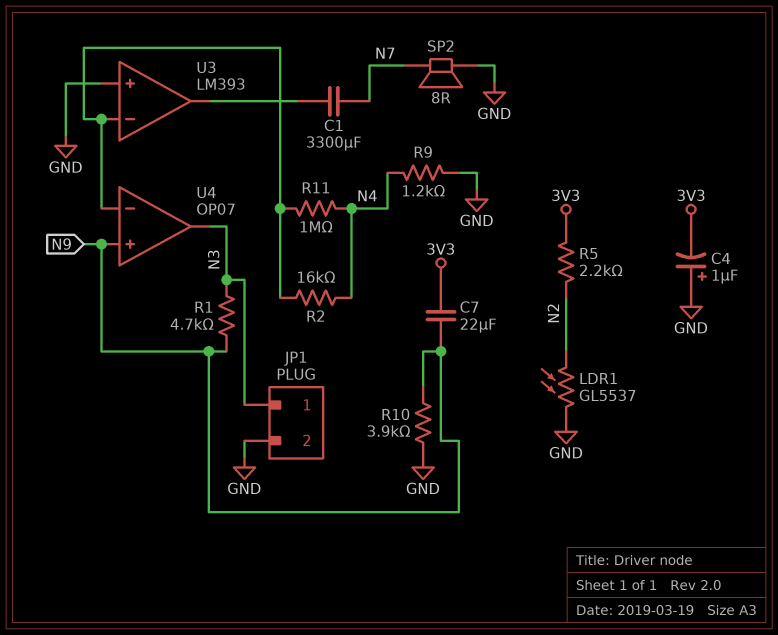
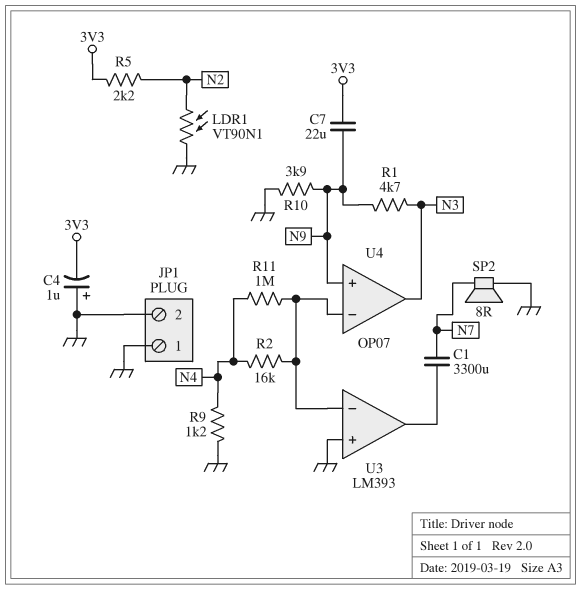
JP1 pin 1: N3 -> GND
LDR1: GL5537 (GND, N2) -> VT90N1 (GND, N2)

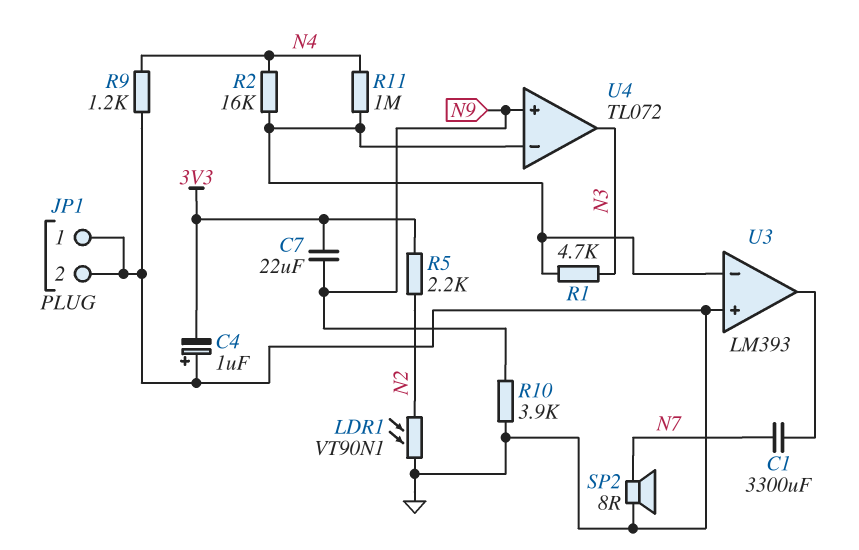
R1: 4.7k (N3, N9) -> 4.7k (N3, U3/in-)
U4: OP07 -> TL072

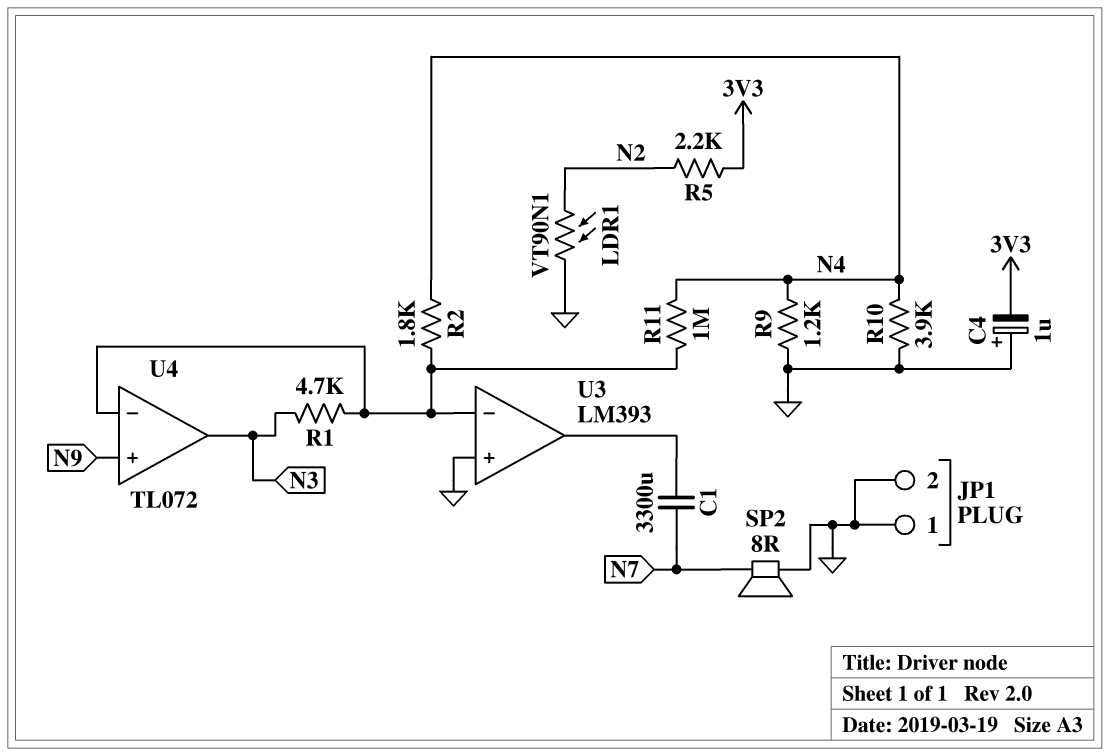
C7: 22uF (3V3, N9) -> none
R2: 16k (N4, U3/in-) -> 1.8k (N4, U3/in-)
R10: 3.9k (GND, N9) -> 3.9k (GND, N4)

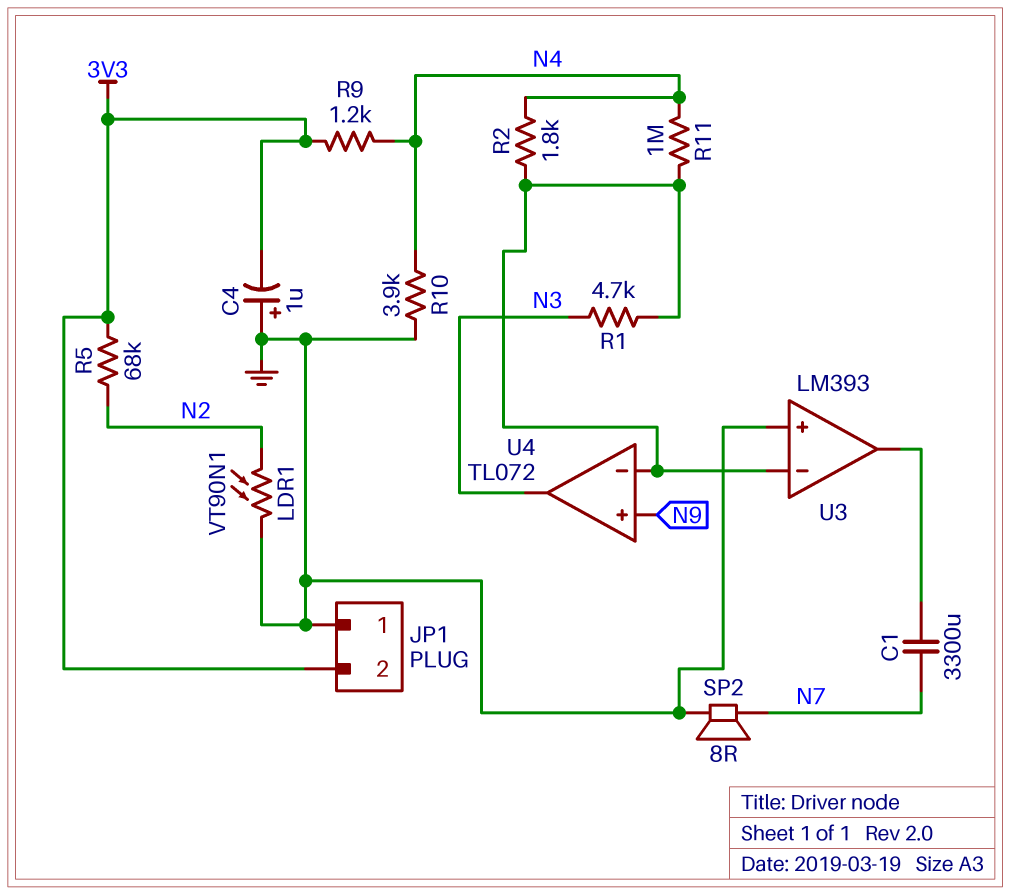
JP1 pin 2: GND -> 3V3
R5: 2.2k (3V3, N2) -> 68k (3V3, N2)
R9: 1.2k (GND, N4) -> 1.2k (3V3, N4)

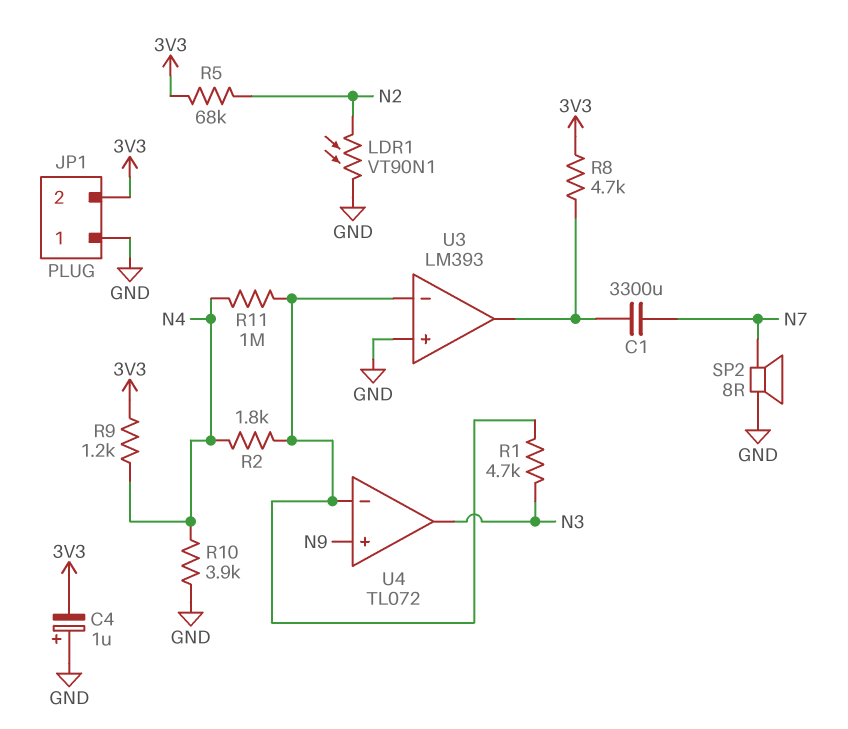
R8: none -> 4.7k (3V3, U3/out)

